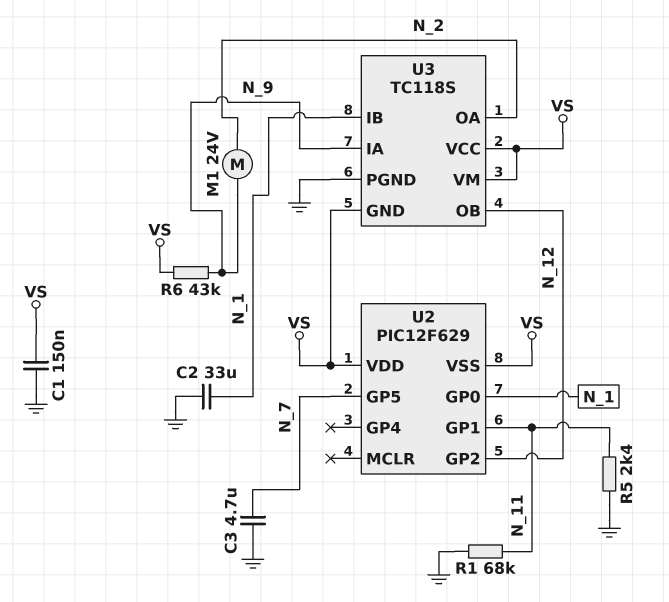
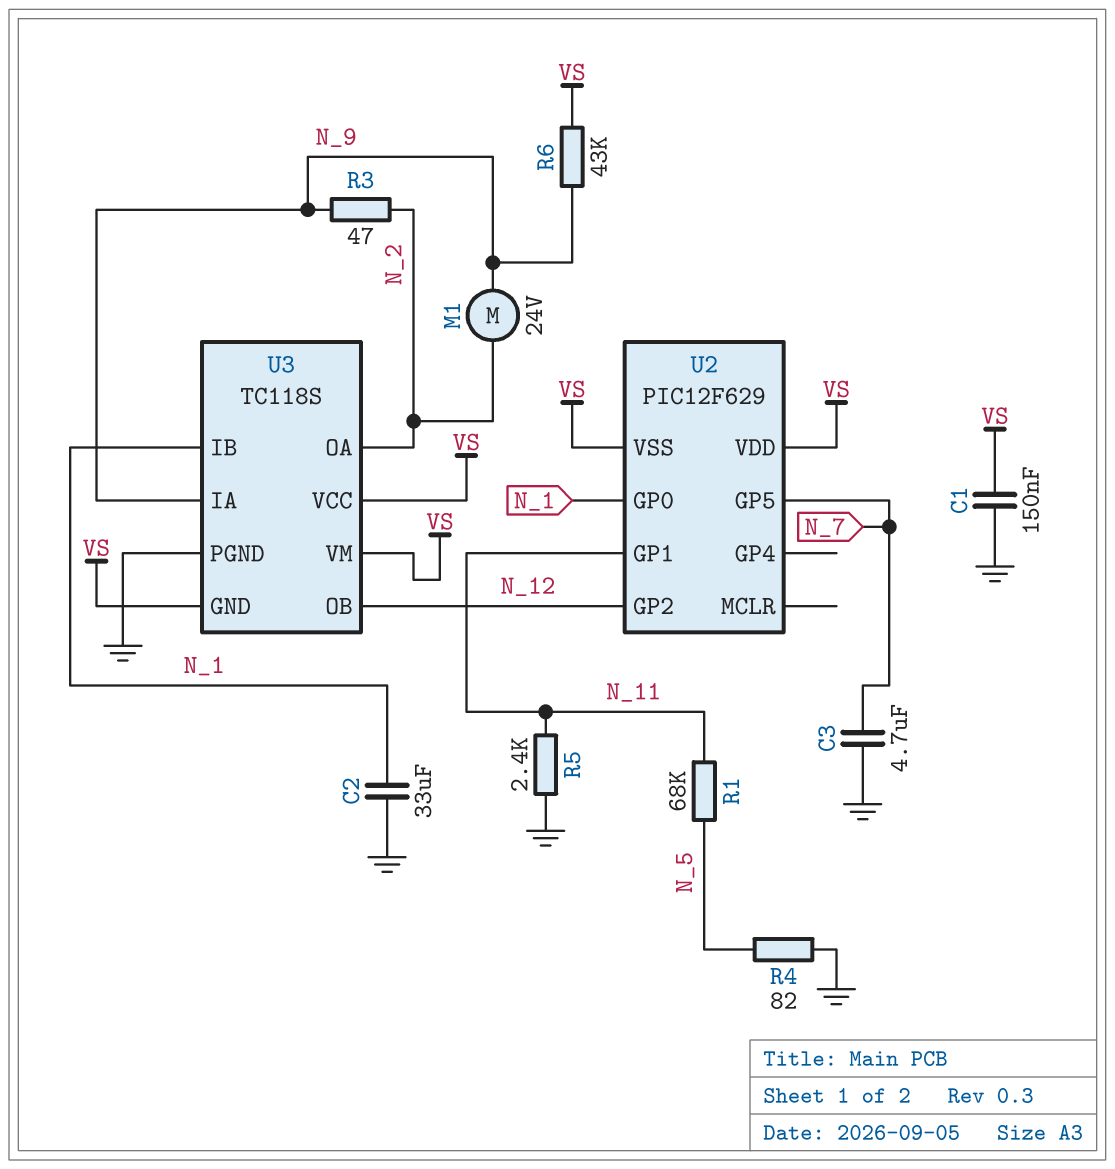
R1: 68k (GND, N_11) -> 68k (N_5, N_11)
R3: none -> 47 (N_2, N_9)
R4: none -> 82 (GND, N_5)

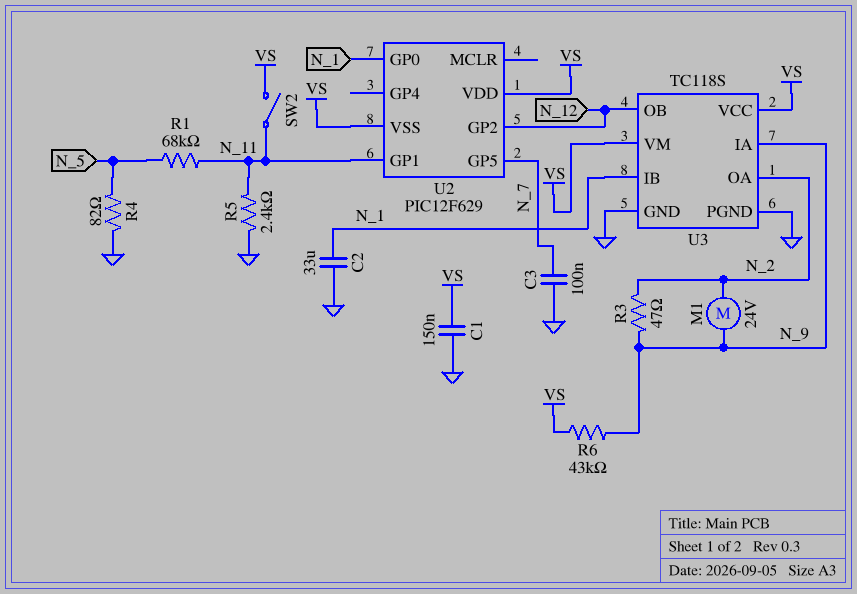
C3: 4.7uF (GND, N_7) -> 100nF (GND, N_7)
SW2: none -> switch (N_11, VS)
U3 pin GND: VS -> GND

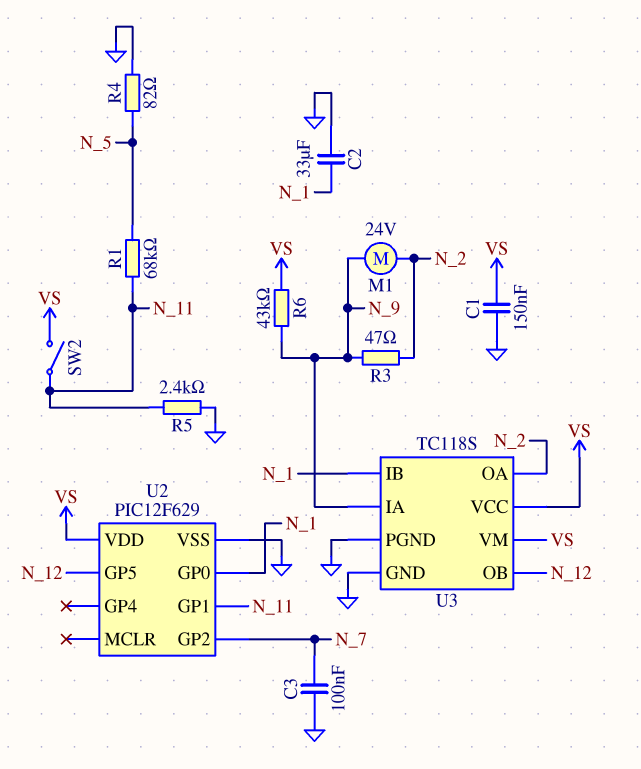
U2 pin GP2: N_12 -> N_7
U2 pin GP5: N_7 -> N_12
U2 pin VSS: VS -> GND

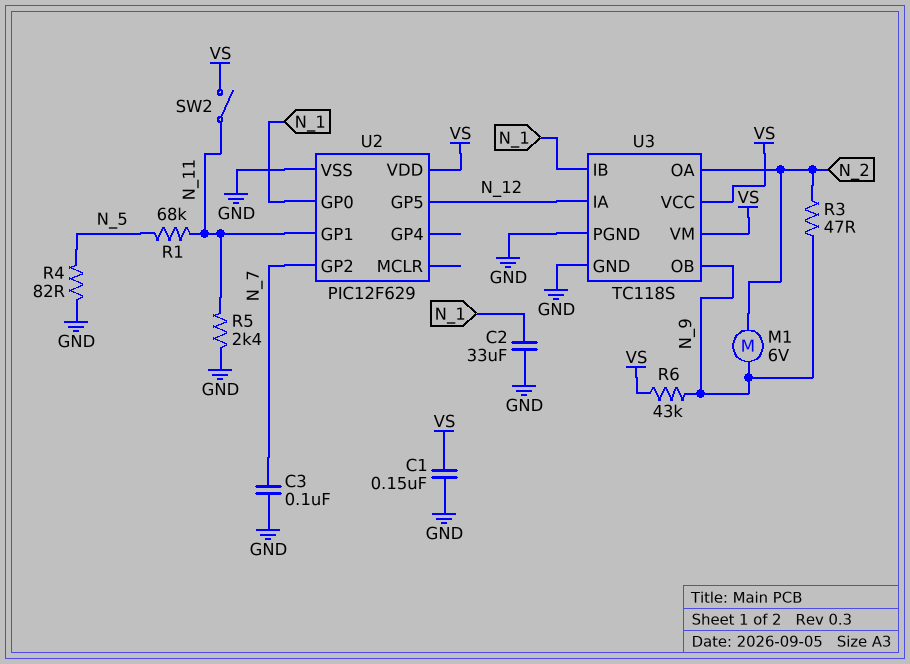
M1: motor 24V (N_2, N_9) -> motor 6V (N_2, N_9)
U3 pin IA: N_9 -> N_12
U3 pin OB: N_12 -> N_9

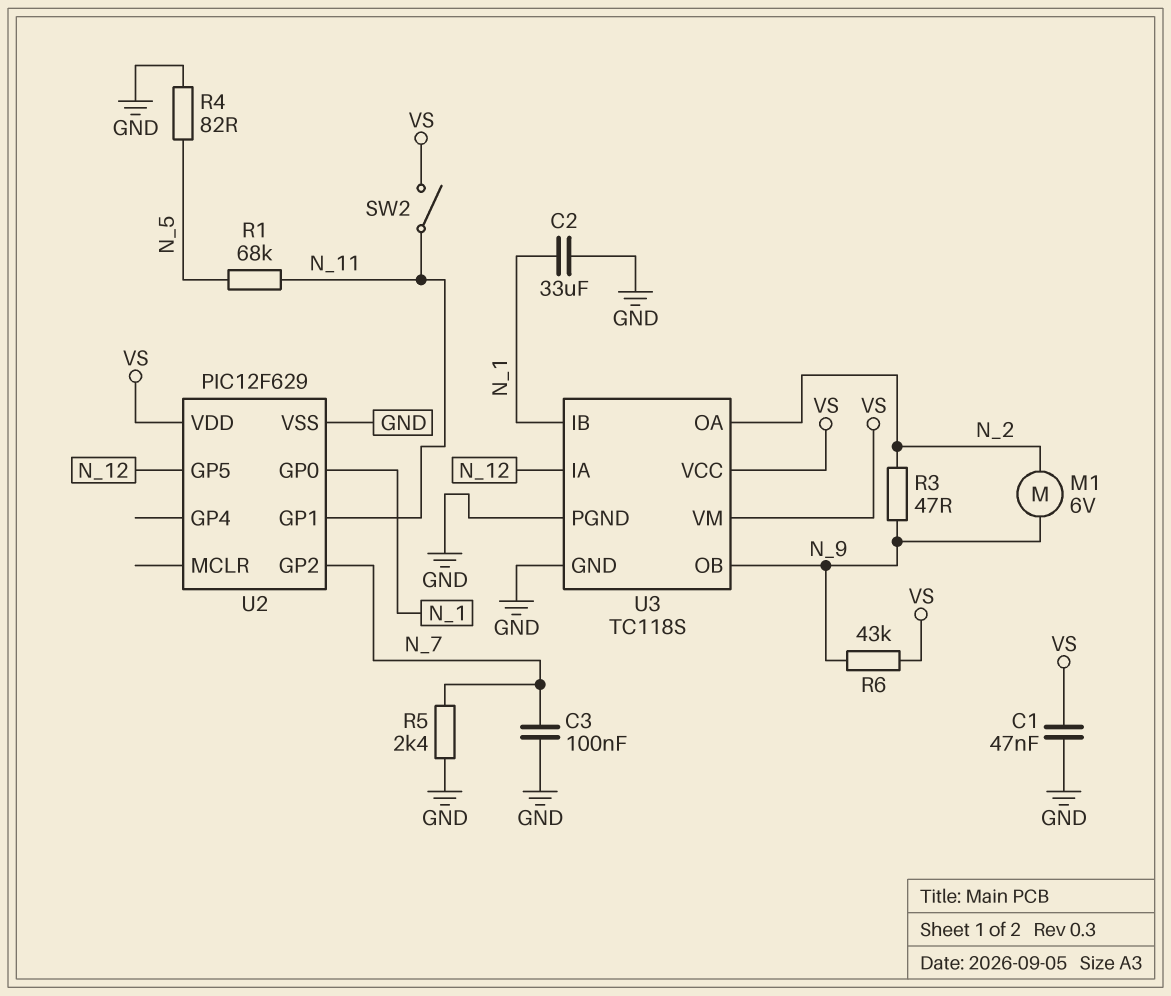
C1: 150nF (GND, VS) -> 47nF (GND, VS)
R5: 2.4k (GND, N_11) -> 2.4k (GND, N_7)

